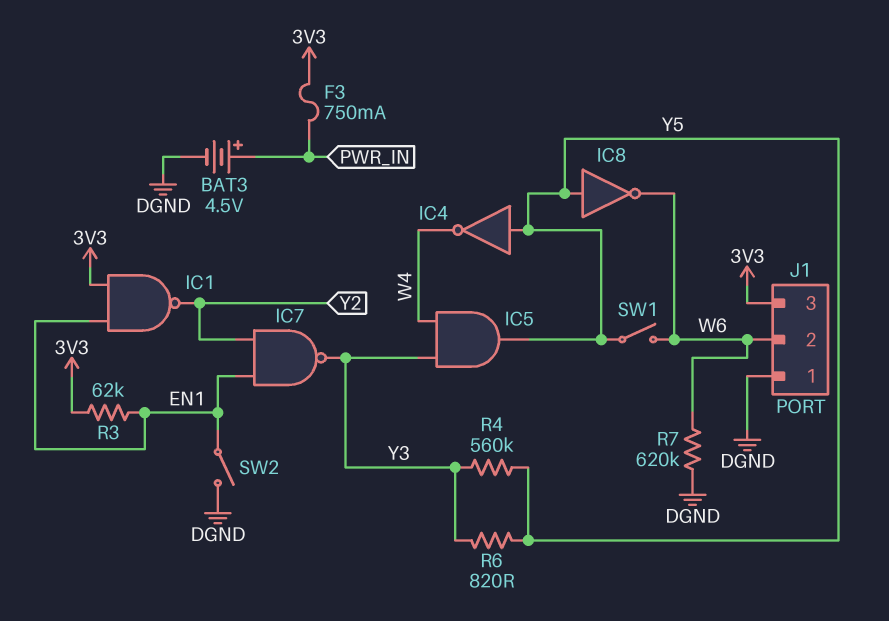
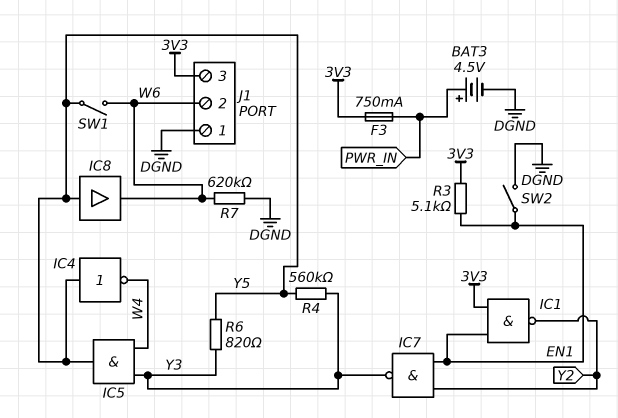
IC8: NOT (in Y5, out W6) -> buffer (in Y5, out W6)
R3: 62k (3V3, EN1) -> 5.1k (3V3, EN1)

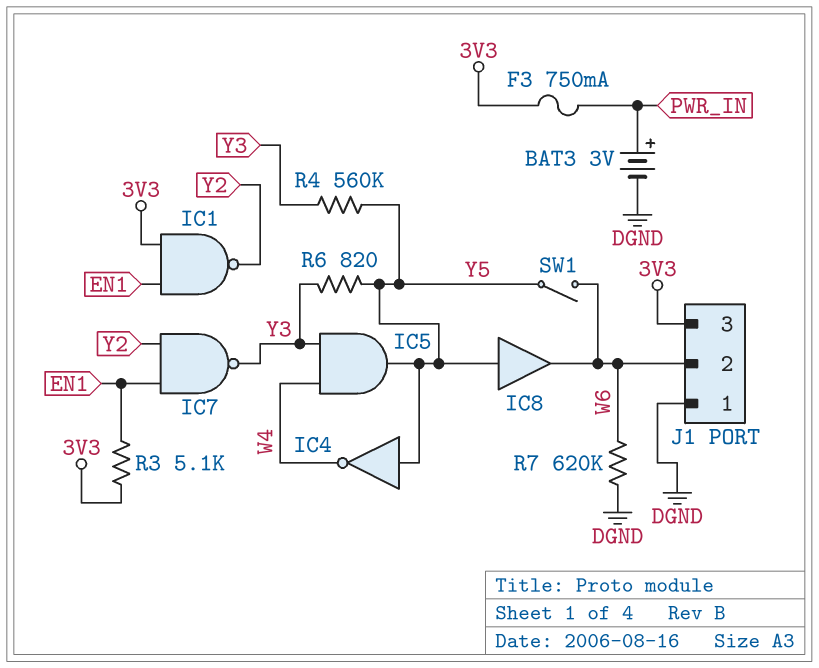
BAT3: 4.5V (plus PWR_IN, minus DGND) -> 3V (plus PWR_IN, minus DGND)
SW2: switch (DGND, EN1) -> none

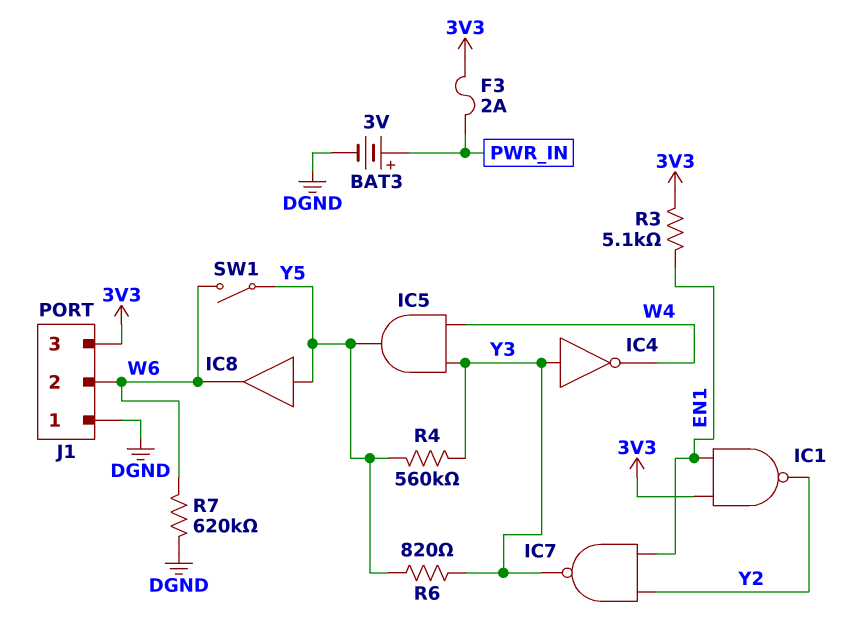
F3: 750mA (3V3, PWR_IN) -> 2A (3V3, PWR_IN)
IC4: NOT (in Y5, out W4) -> NOT (in Y3, out W4)

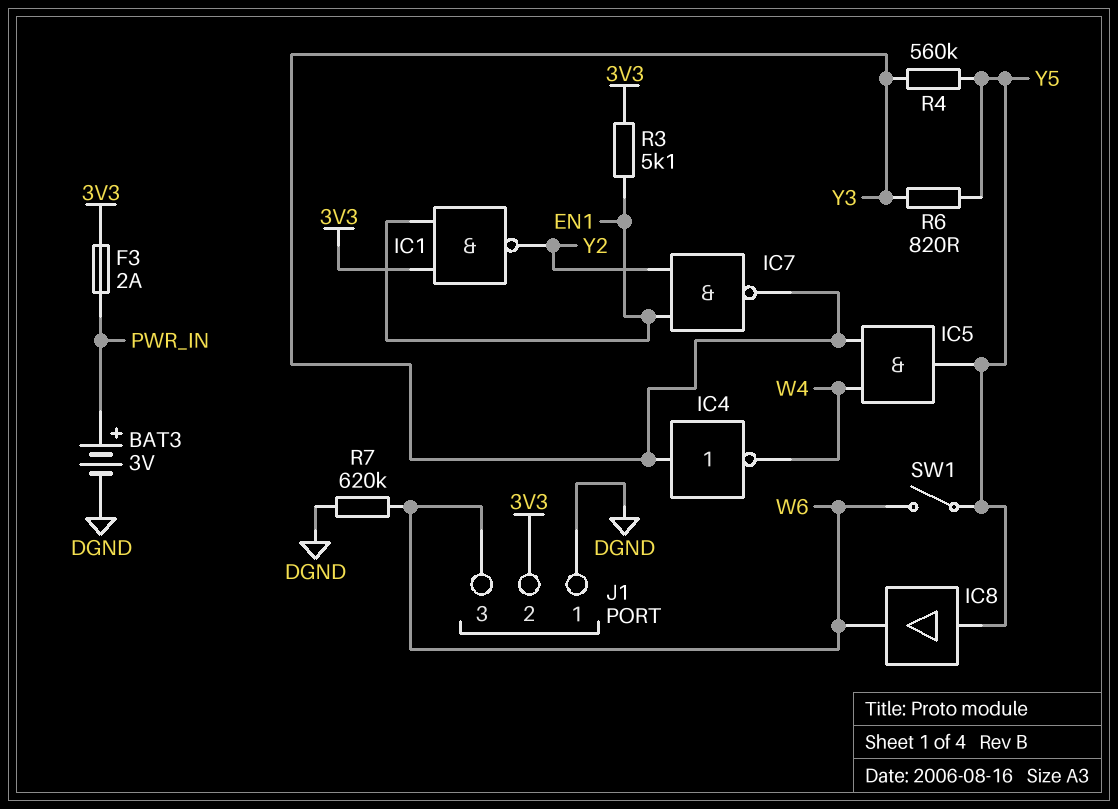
J1 pin 2: W6 -> 3V3
J1 pin 3: 3V3 -> W6

